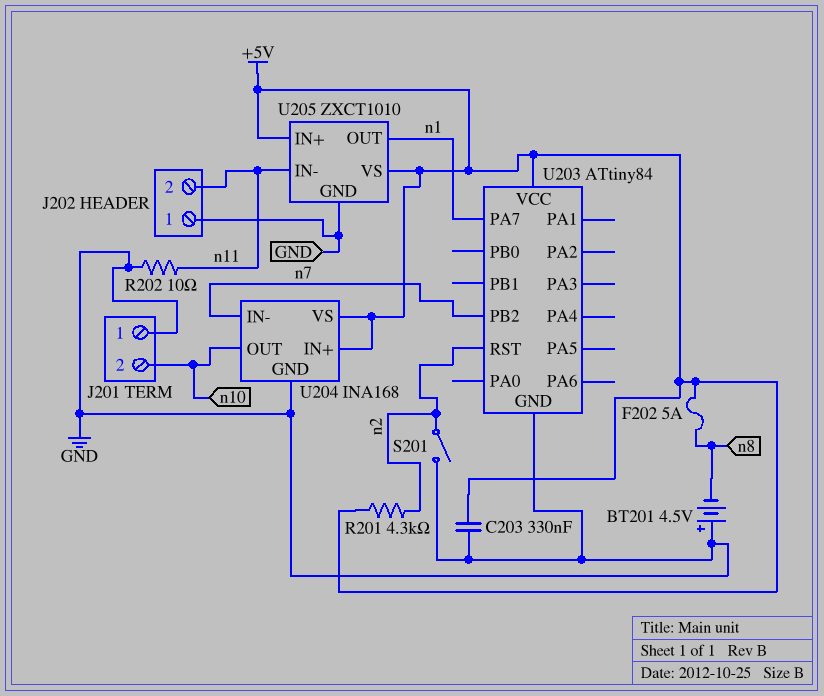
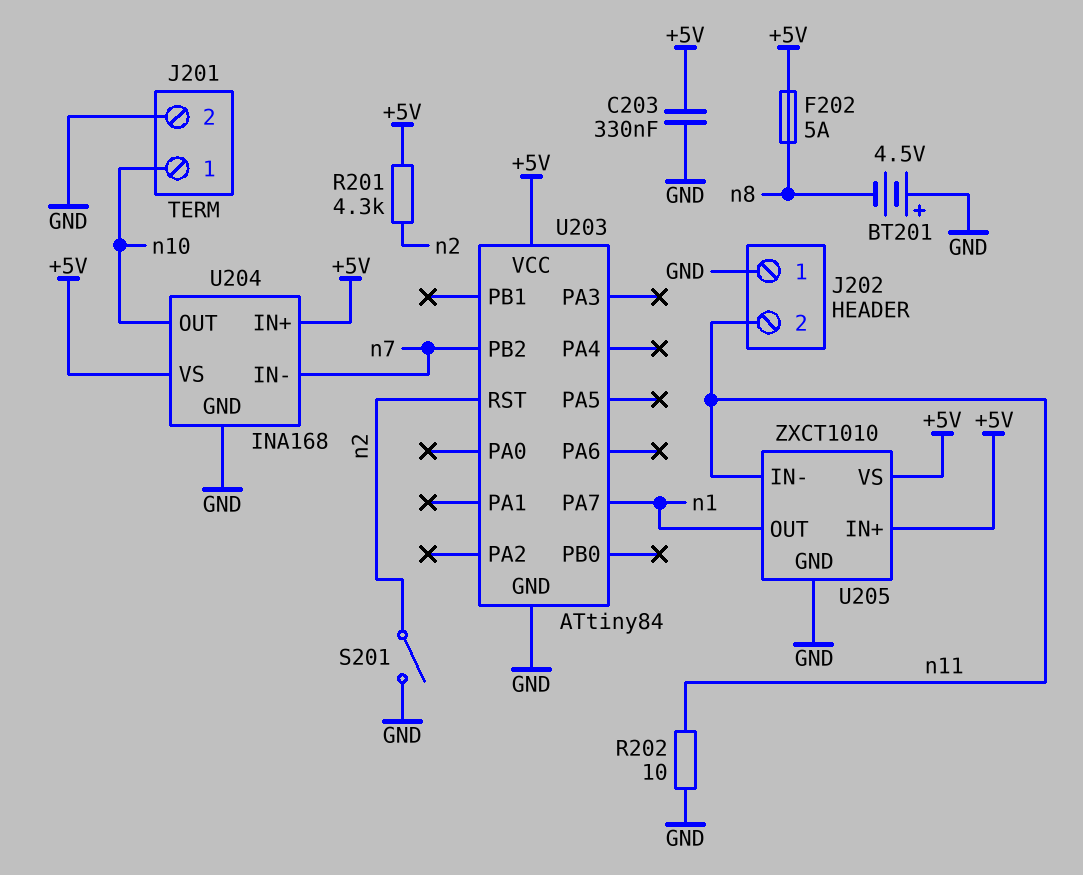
J201 pin 1: GND -> n10
J201 pin 2: n10 -> GND

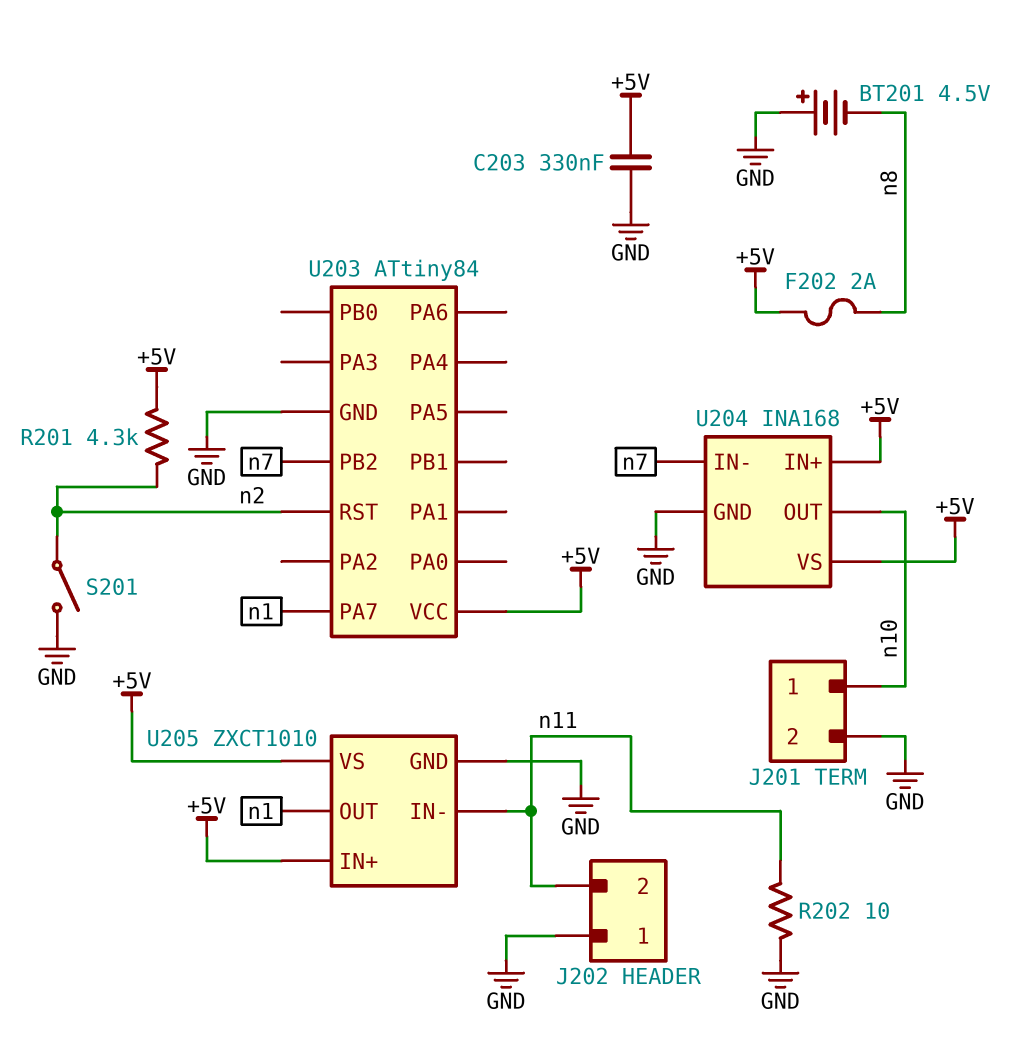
F202: 5A (+5V, n8) -> 2A (+5V, n8)

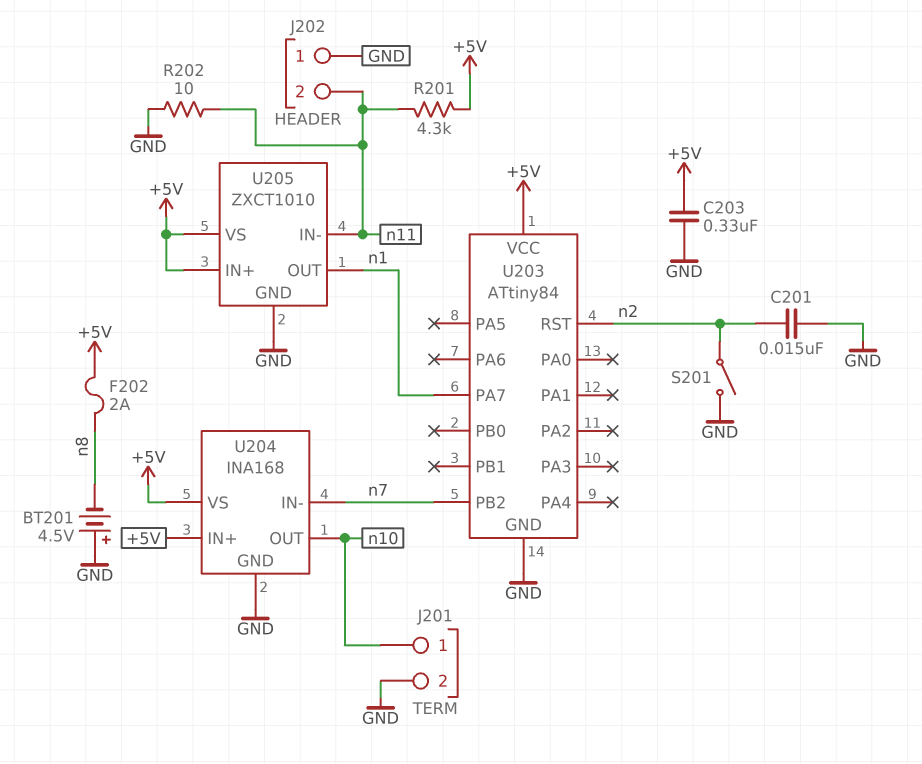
C201: none -> 15nF (GND, n2)
R201: 4.3k (+5V, n2) -> 4.3k (+5V, n11)

